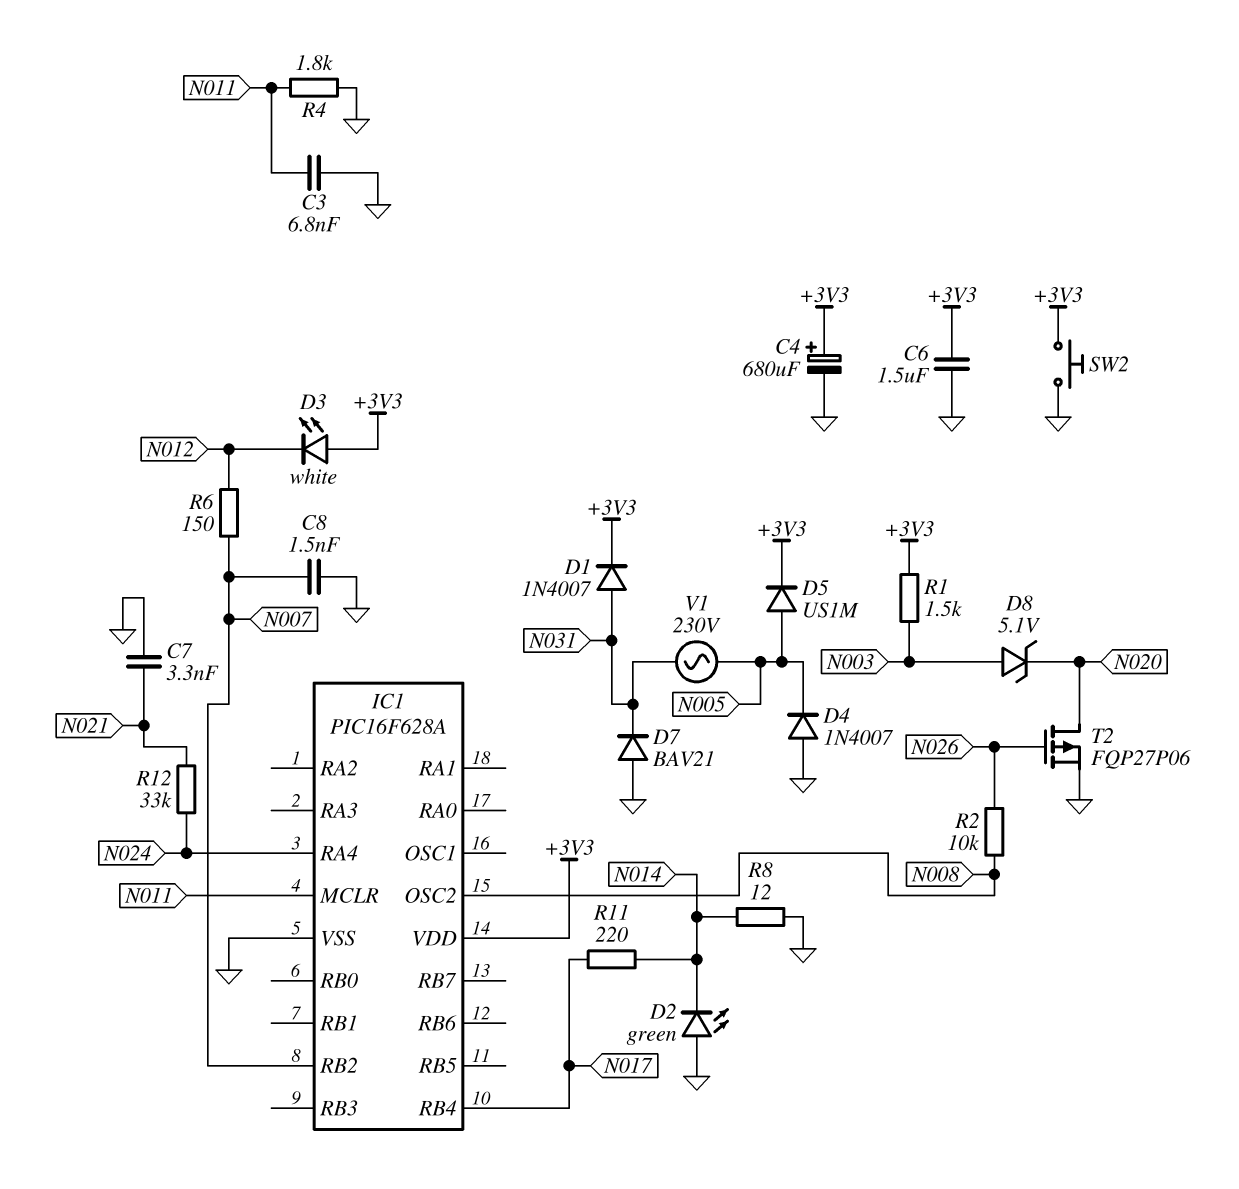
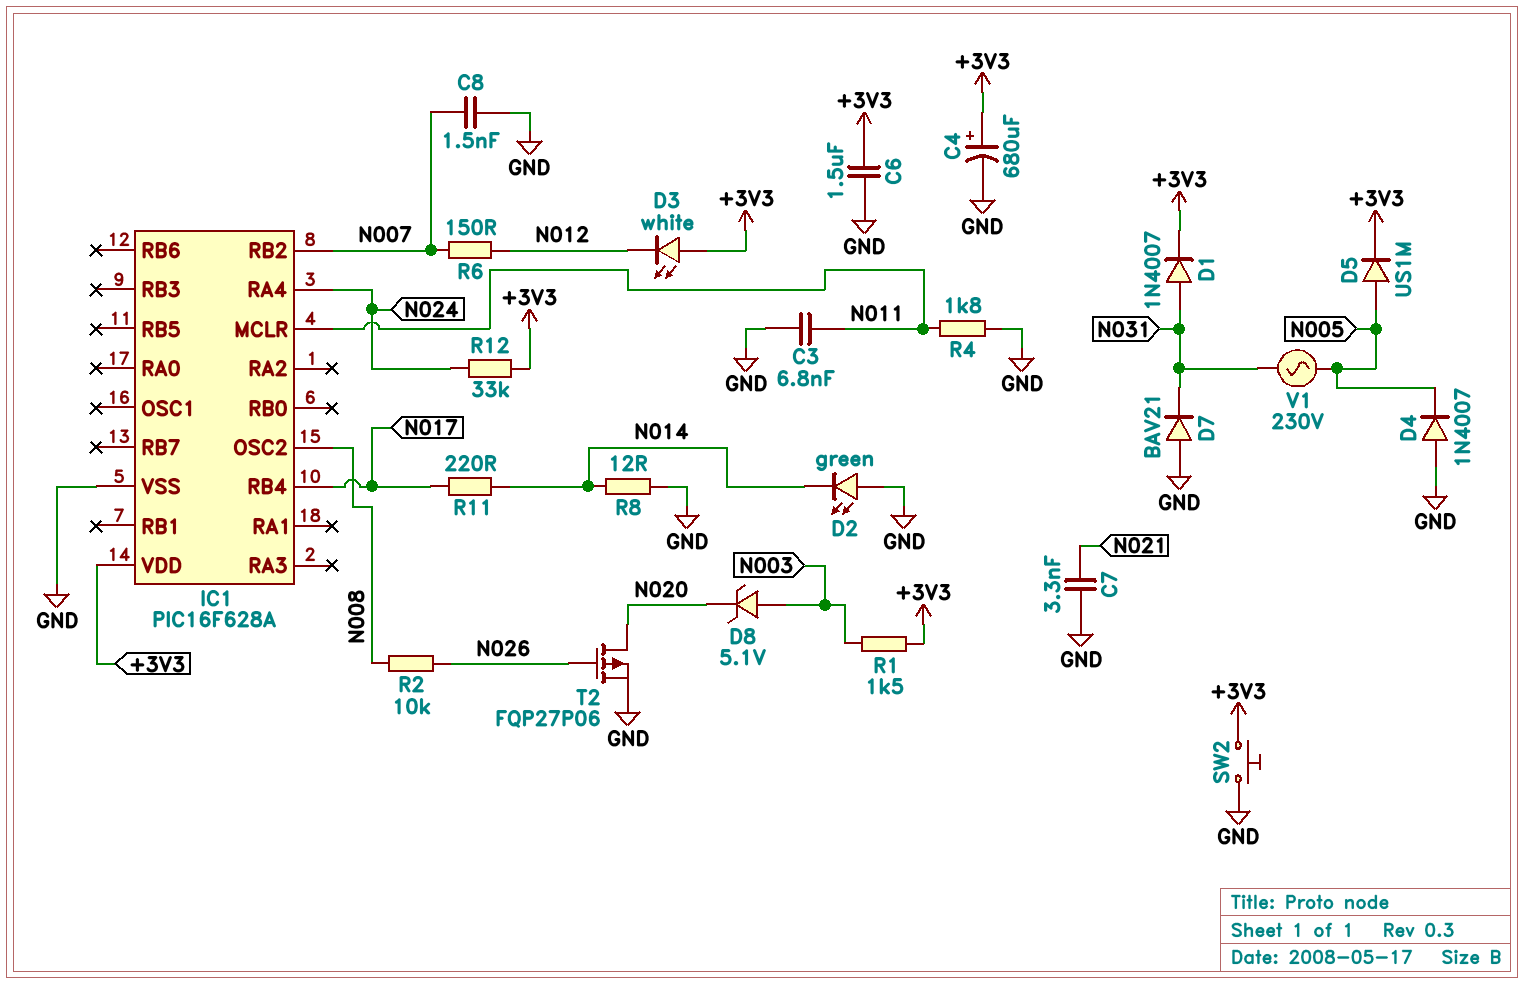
R12: 33k (N021, N024) -> 33k (+3V3, N024)

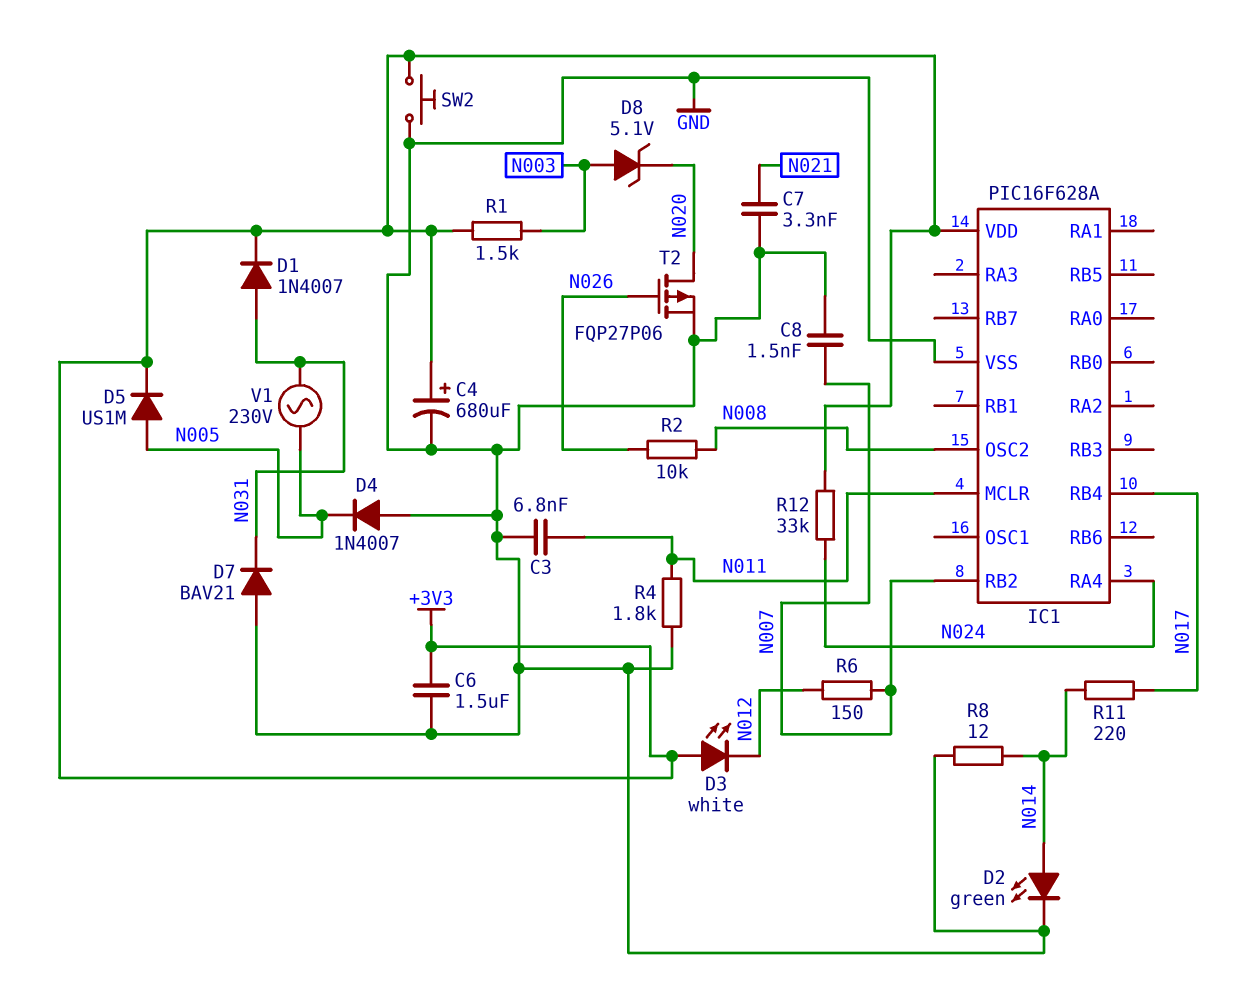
D2: LED green (A GND, K N014) -> LED green (A N014, K GND)

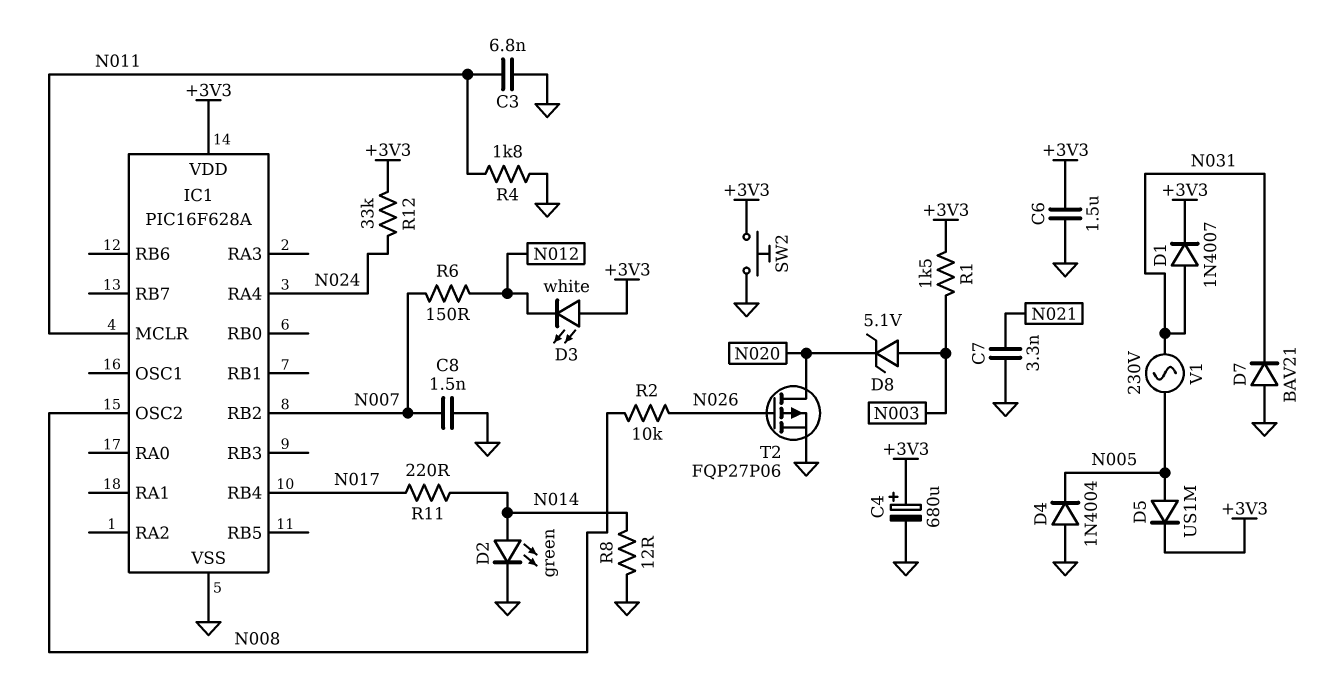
D4: diode 1N4007 (A GND, K N005) -> diode 1N4004 (A GND, K N005)

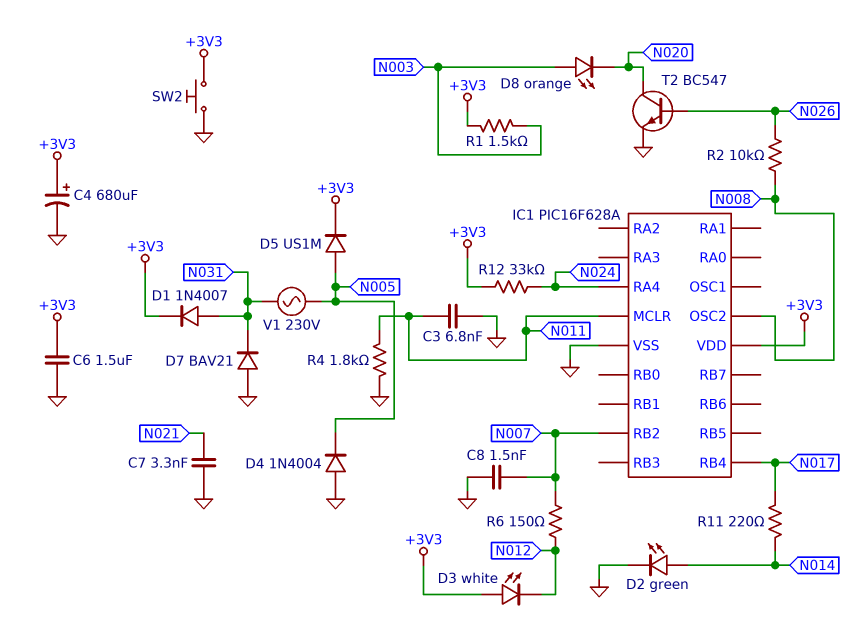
D8: zener 5.1V (A N003, K N020) -> LED orange (A N003, K N020)
R8: 12 (GND, N014) -> none
T2: PMOS FQP27P06 (G N026, D N020, S GND) -> NPN BC547 (B N026, C N020, E GND)

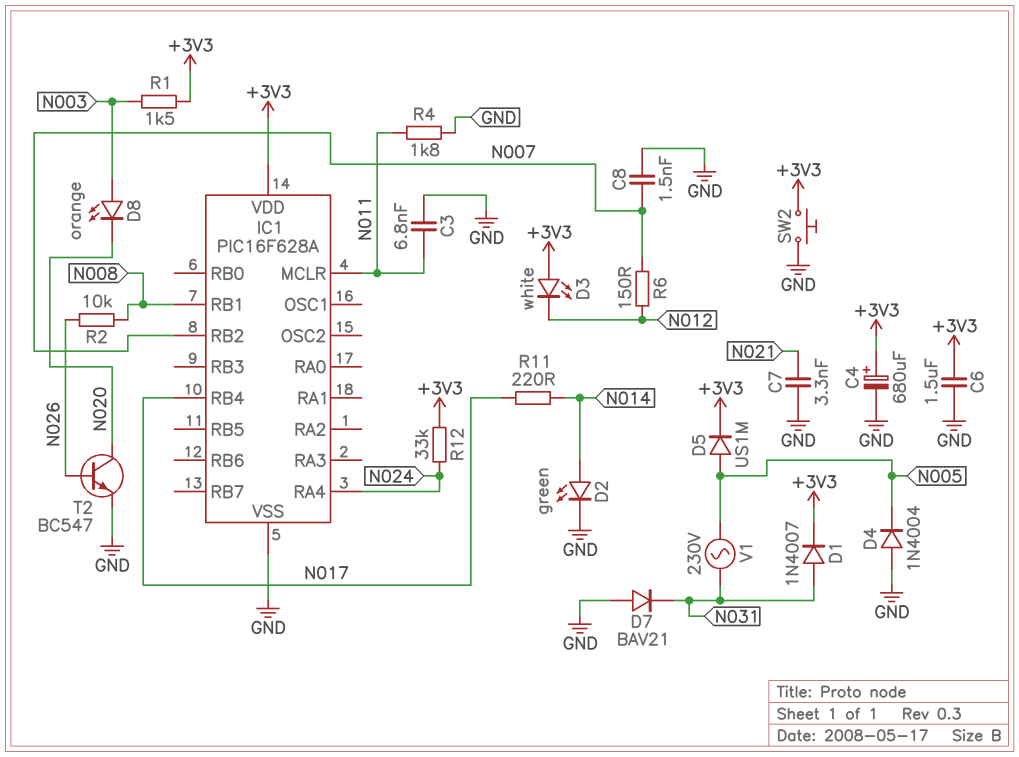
IC1 pin OSC2: N008 -> none
IC1 pin RB1: none -> N008

